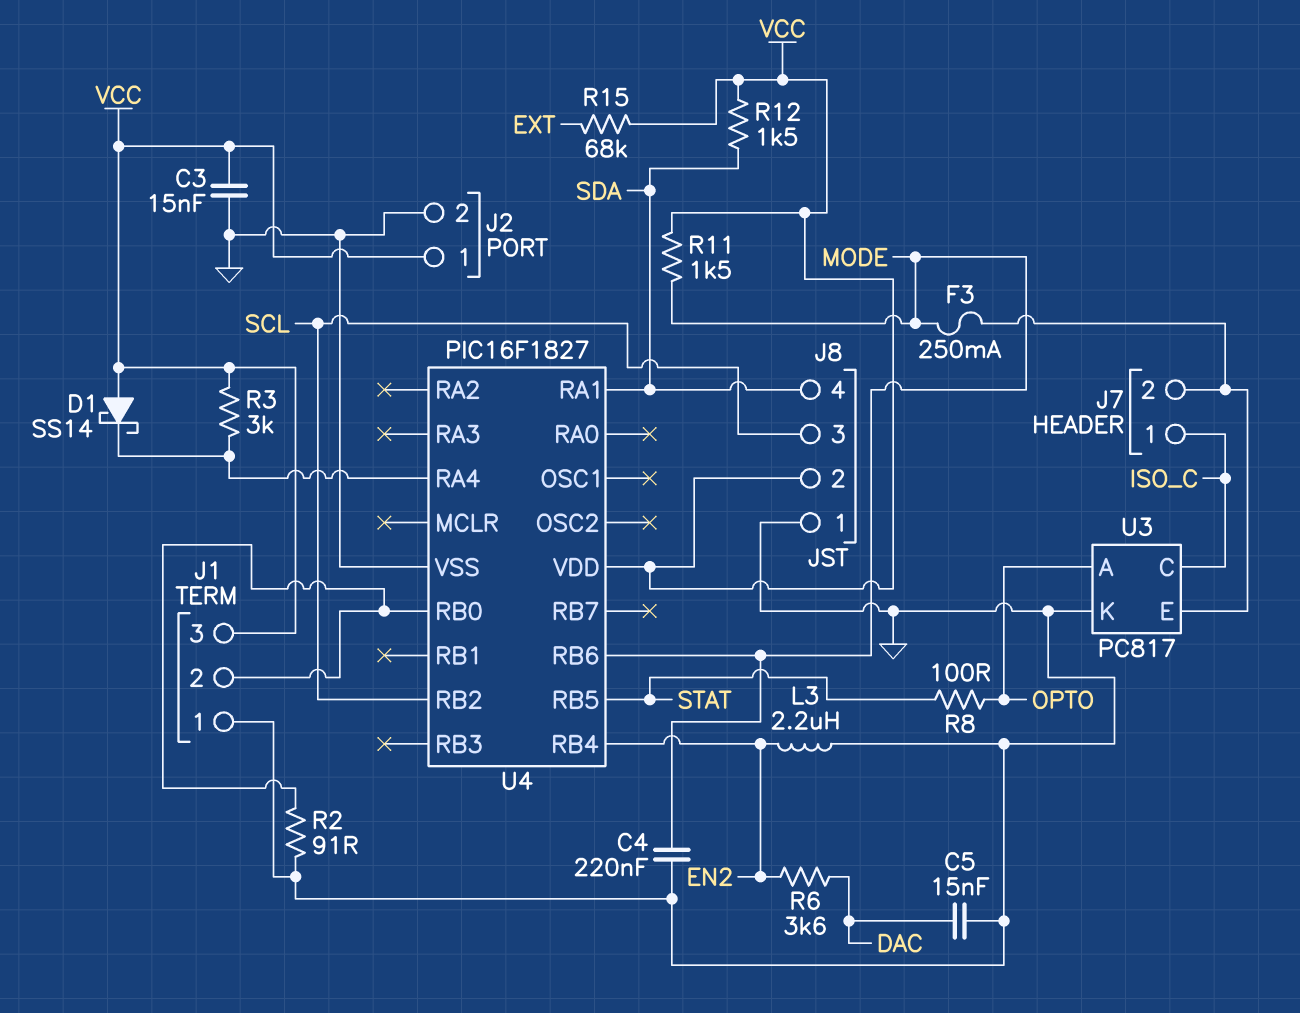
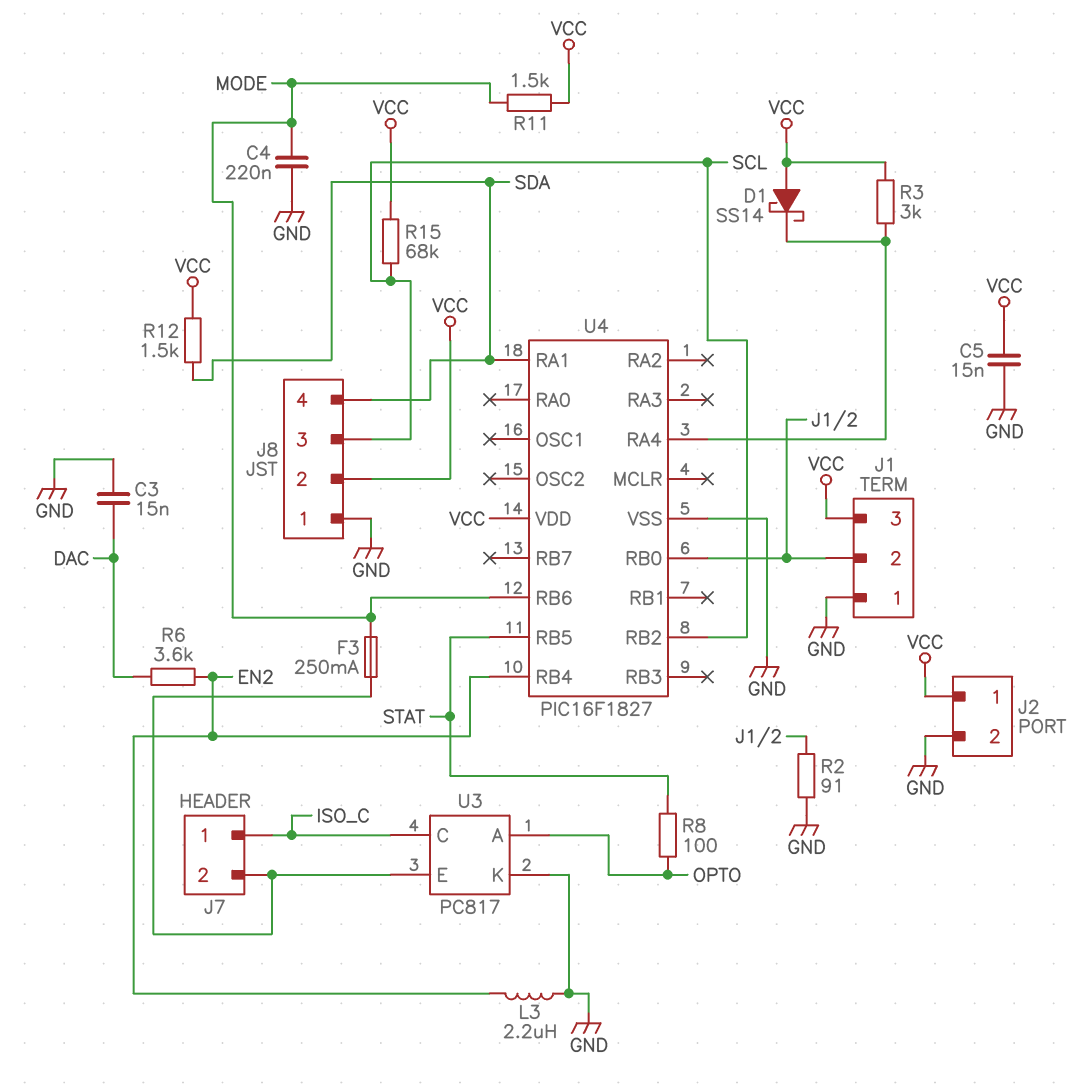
C3: 15nF (GND, VCC) -> 15nF (DAC, GND)
C5: 15nF (DAC, GND) -> 15nF (GND, VCC)
R15: 68k (EXT, VCC) -> 68k (SCL, VCC)

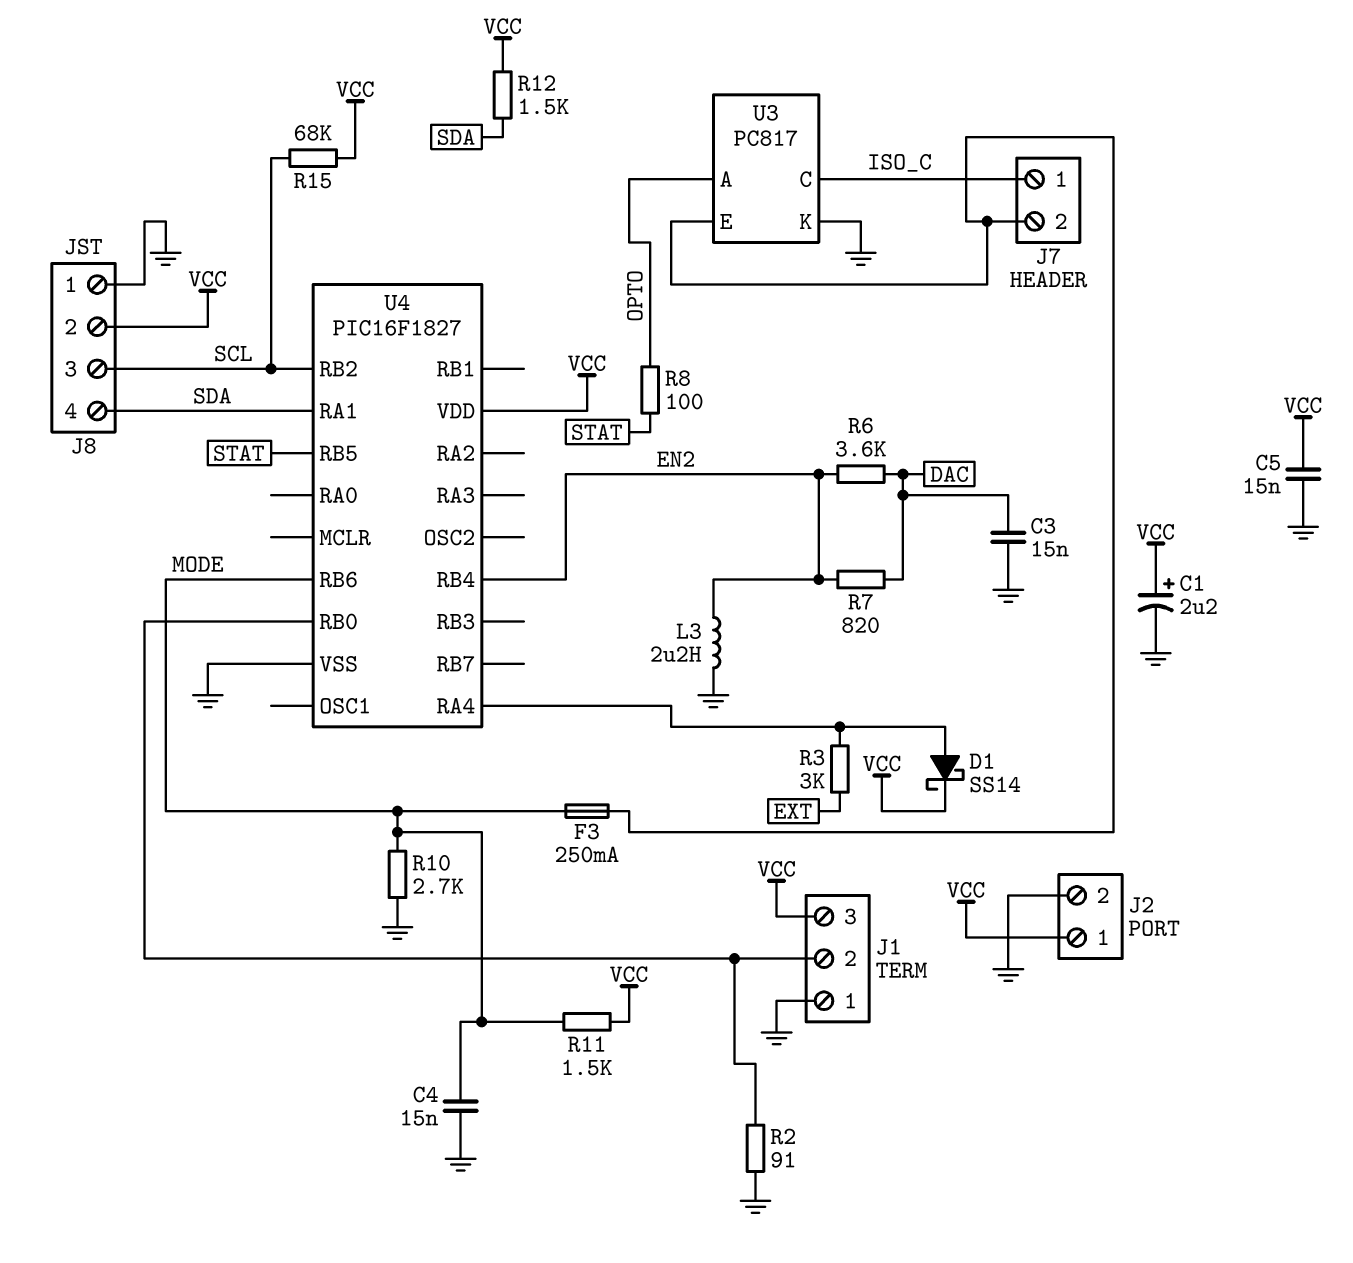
C1: none -> 2.2uF (plus VCC, minus GND)
C4: 220nF (GND, MODE) -> 15nF (GND, MODE)
D1: schottky SS14 (A VCC, K U4/RA4) -> schottky SS14 (A U4/RA4, K VCC)
R3: 3k (U4/RA4, VCC) -> 3k (EXT, U4/RA4)
R7: none -> 820 (DAC, EN2)
R10: none -> 2.7k (GND, MODE)

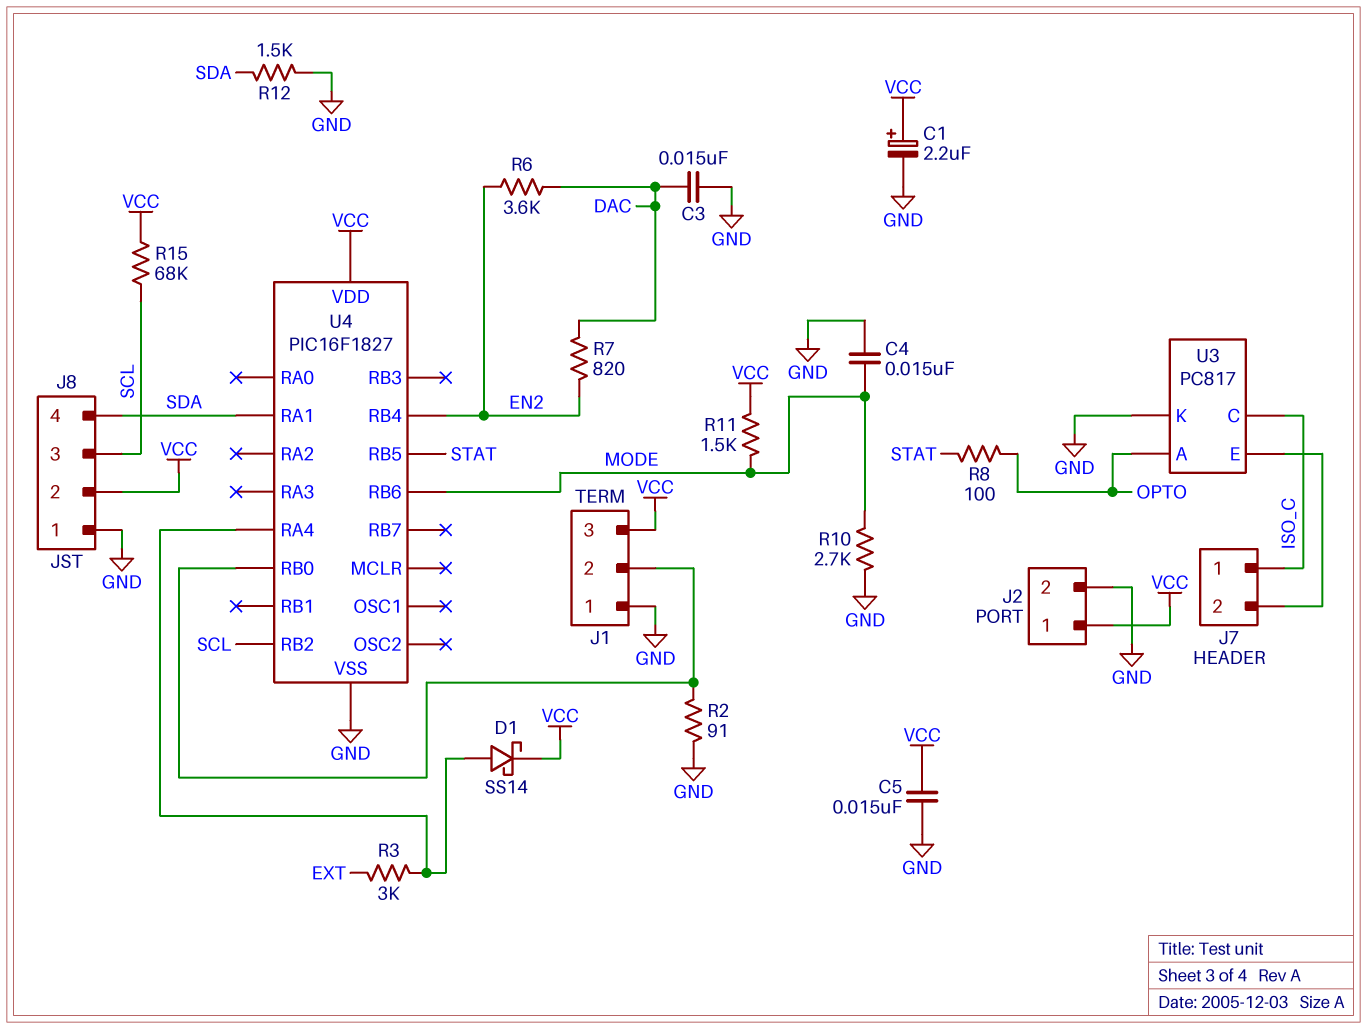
F3: 250mA (J7/2, MODE) -> none
L3: 2.2uH (EN2, GND) -> none
R12: 1.5k (SDA, VCC) -> 1.5k (GND, SDA)

